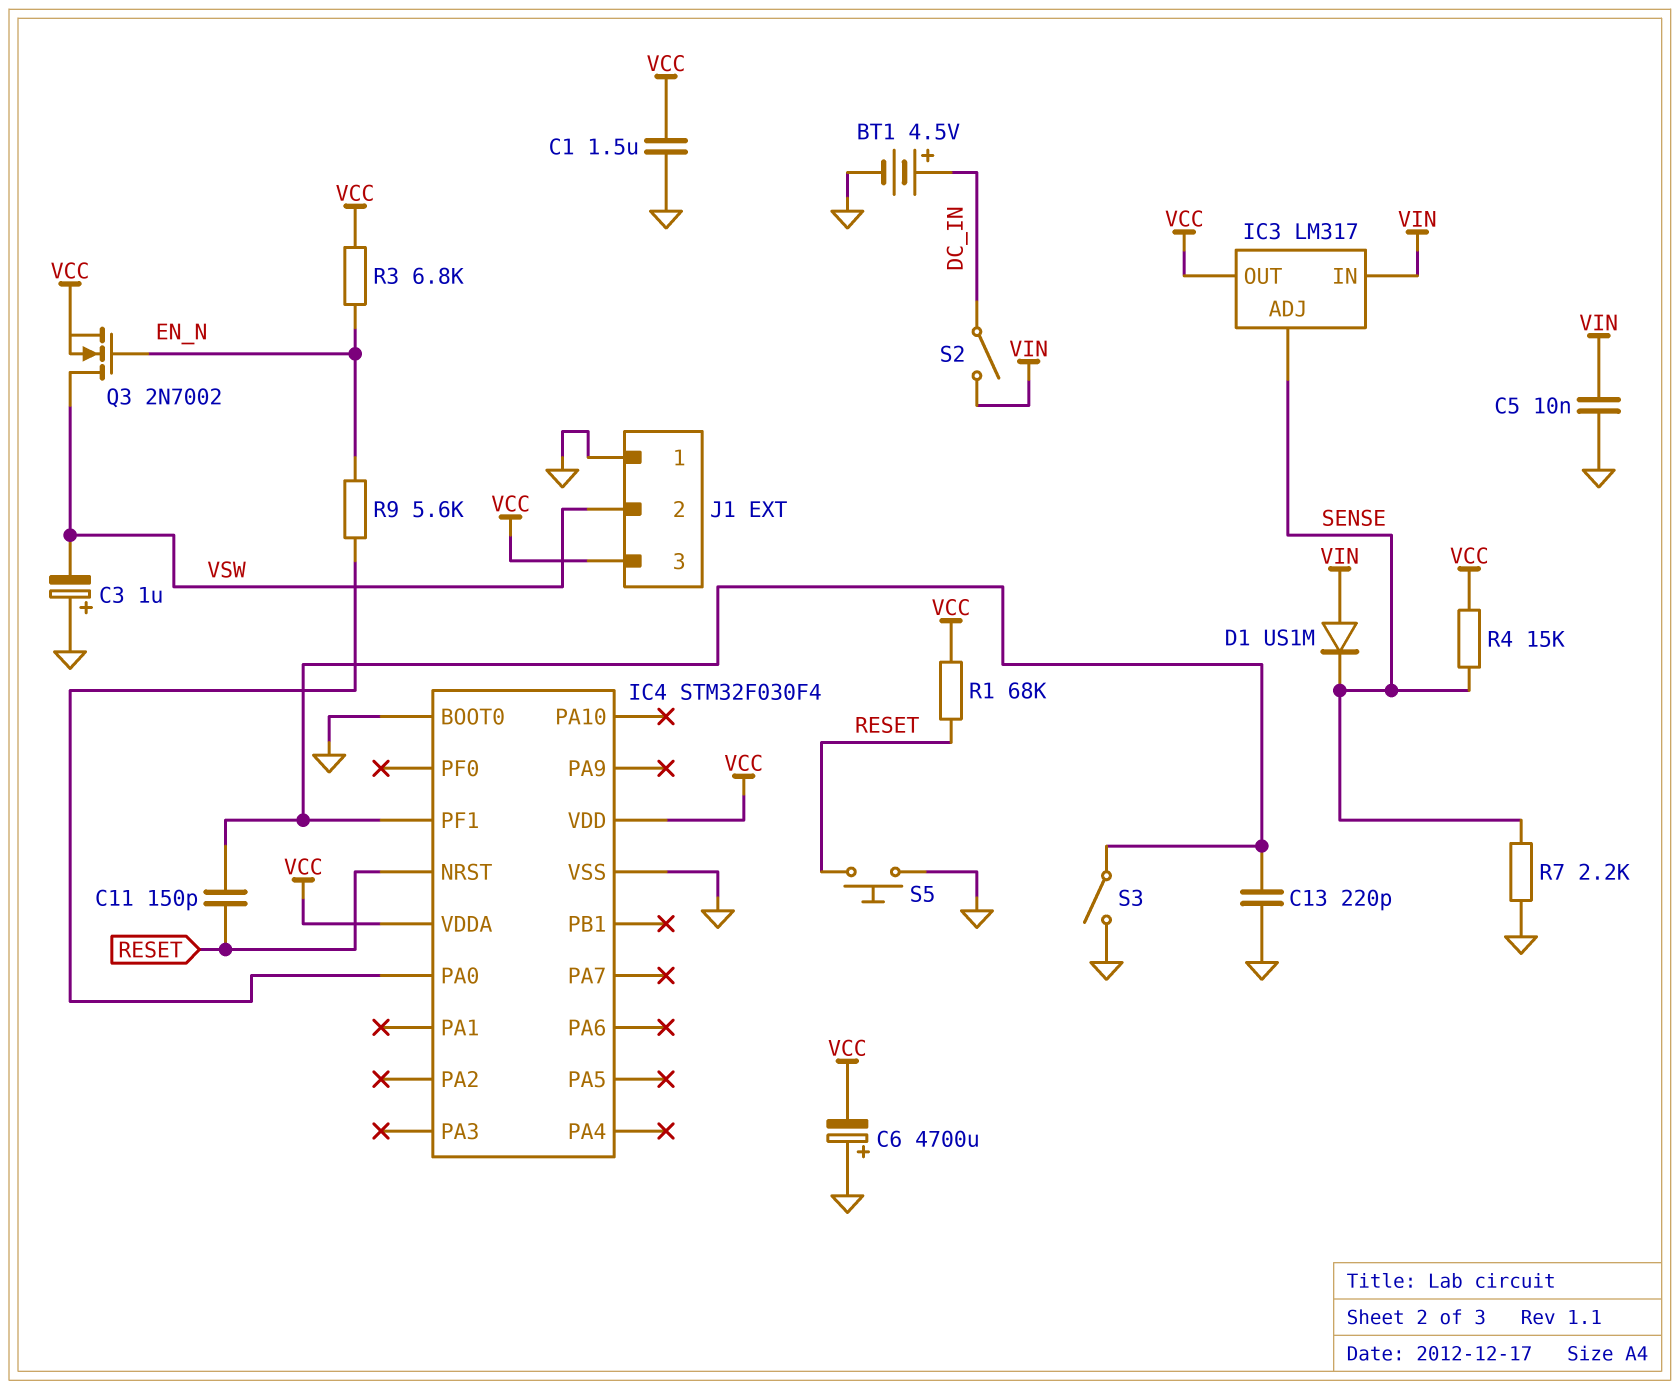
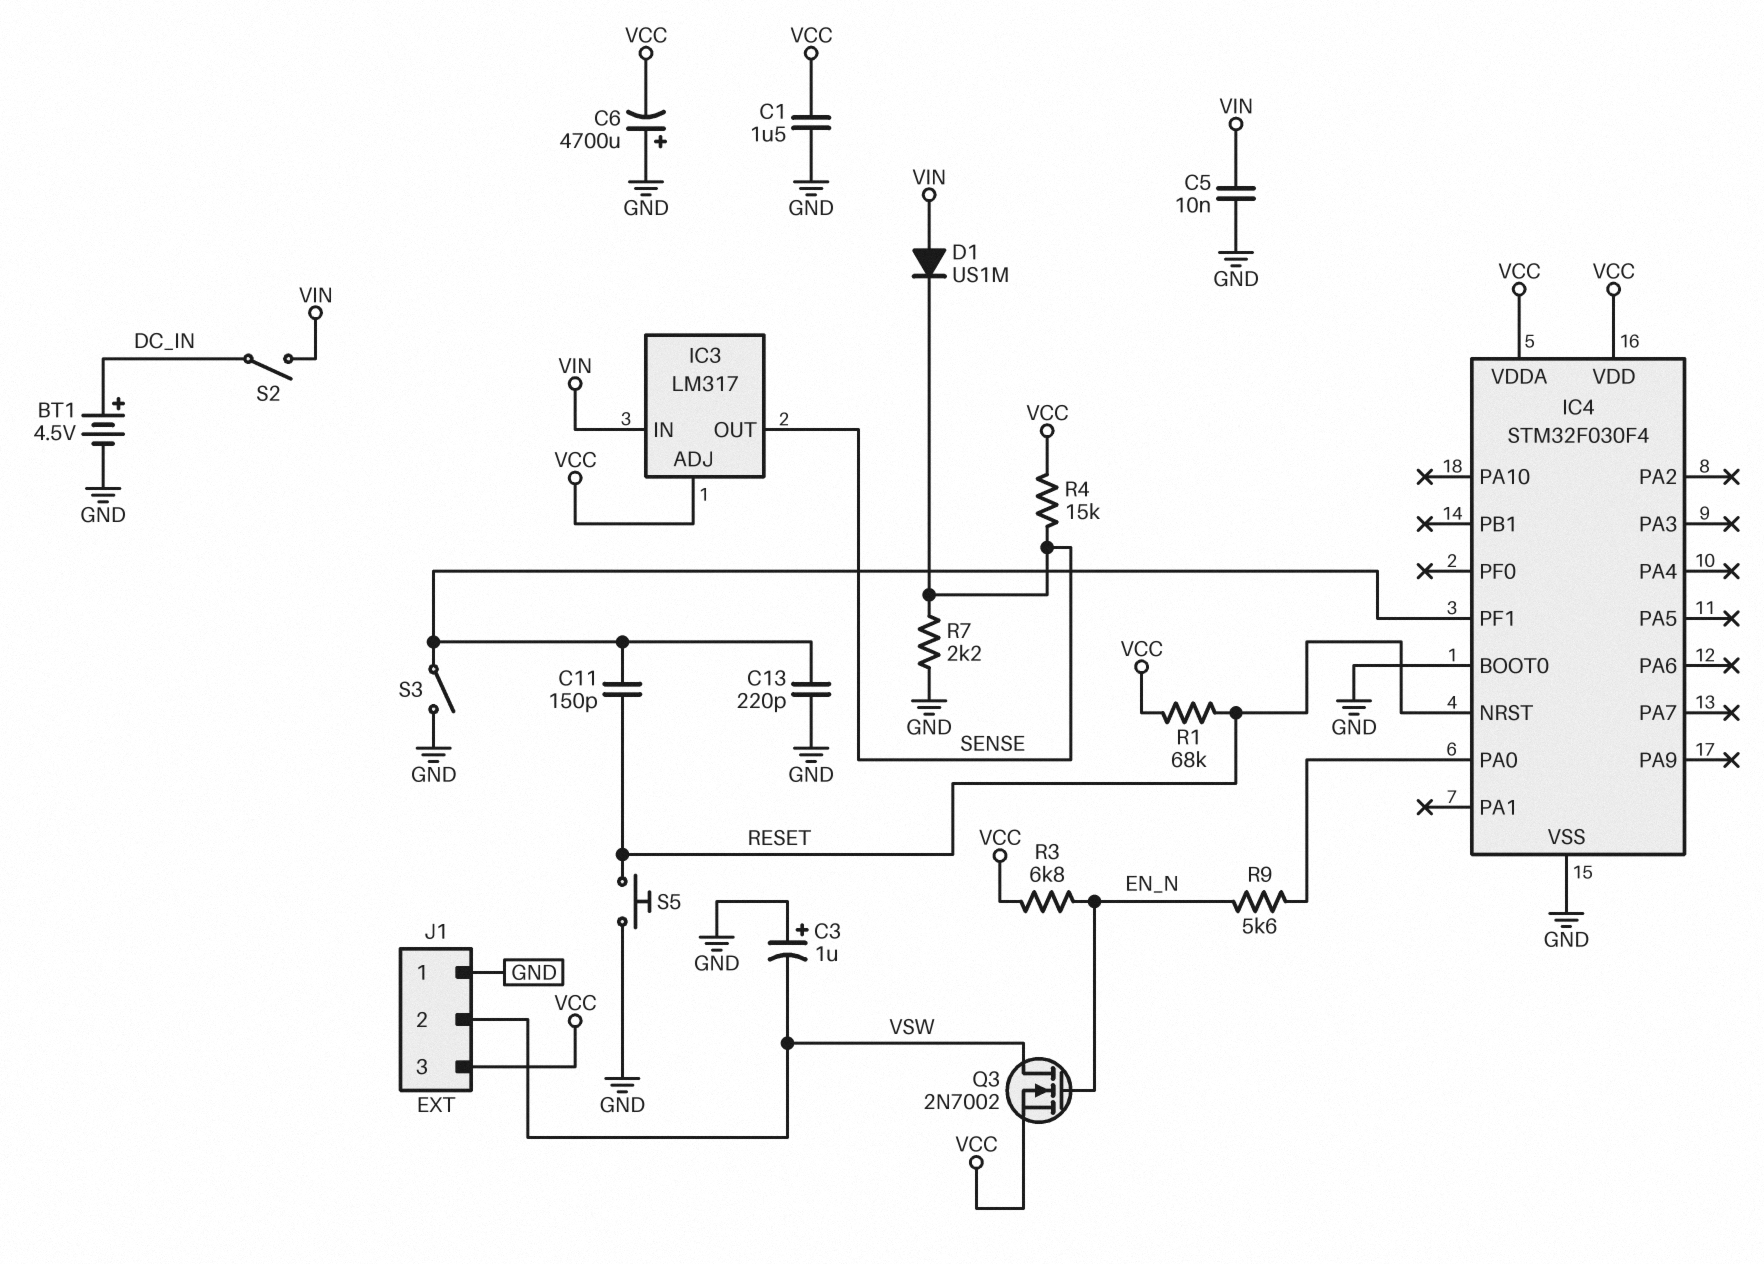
IC3 pin ADJ: SENSE -> VCC
IC3 pin OUT: VCC -> SENSE

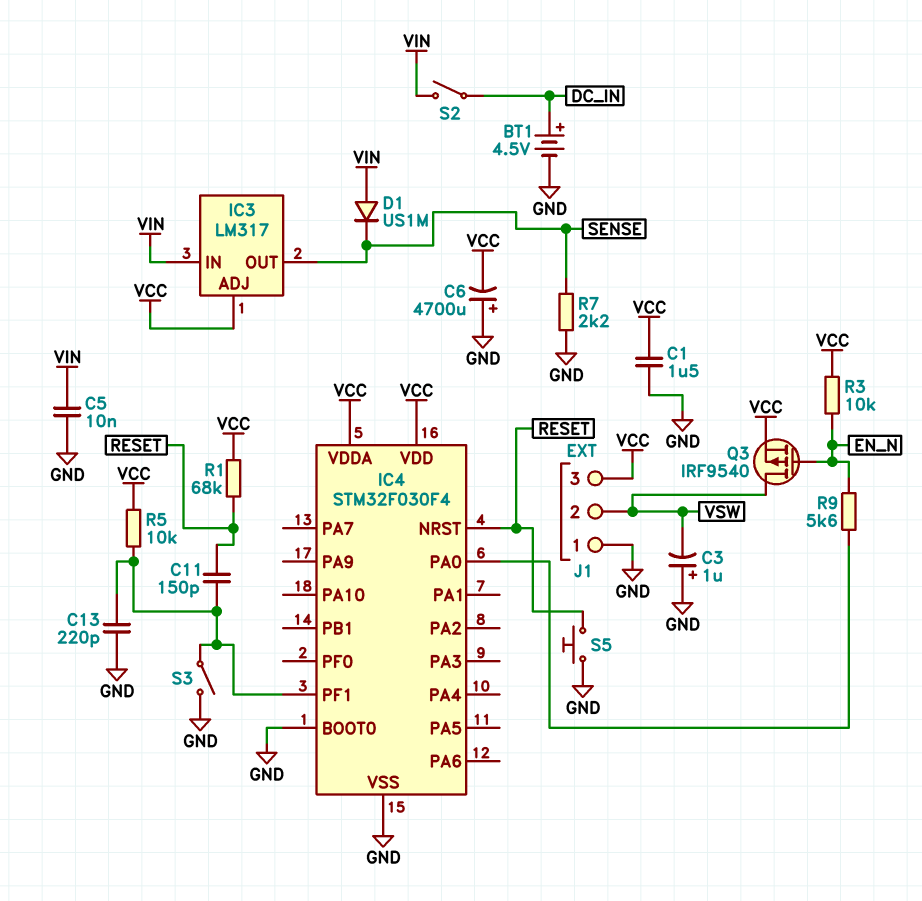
Q3: NMOS 2N7002 (G EN_N, D VSW, S VCC) -> PMOS IRF9540 (G EN_N, D VSW, S VCC)
R3: 6.8k (EN_N, VCC) -> 10k (EN_N, VCC)
R4: 15k (SENSE, VCC) -> none
R5: none -> 10k (IC4/PF1, VCC)

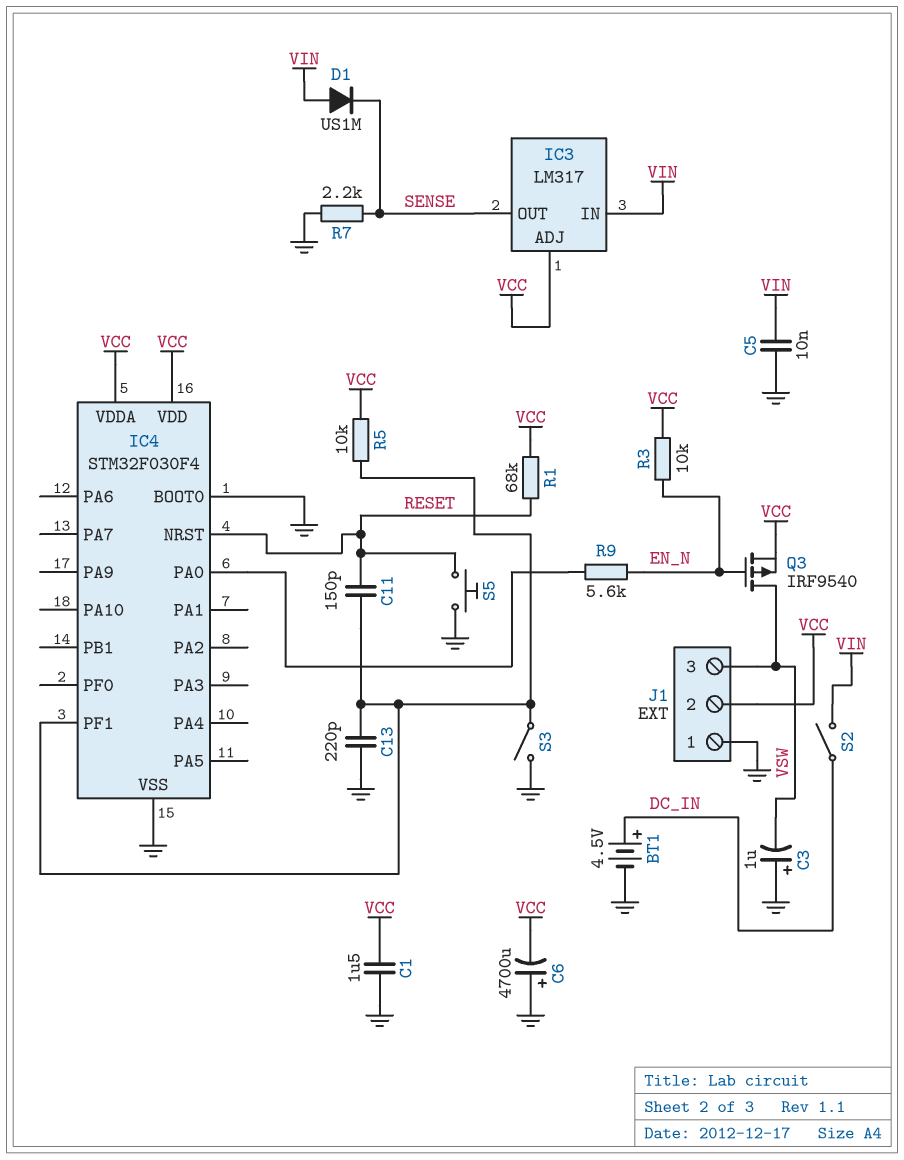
J1 pin 2: VSW -> VCC
J1 pin 3: VCC -> VSW

